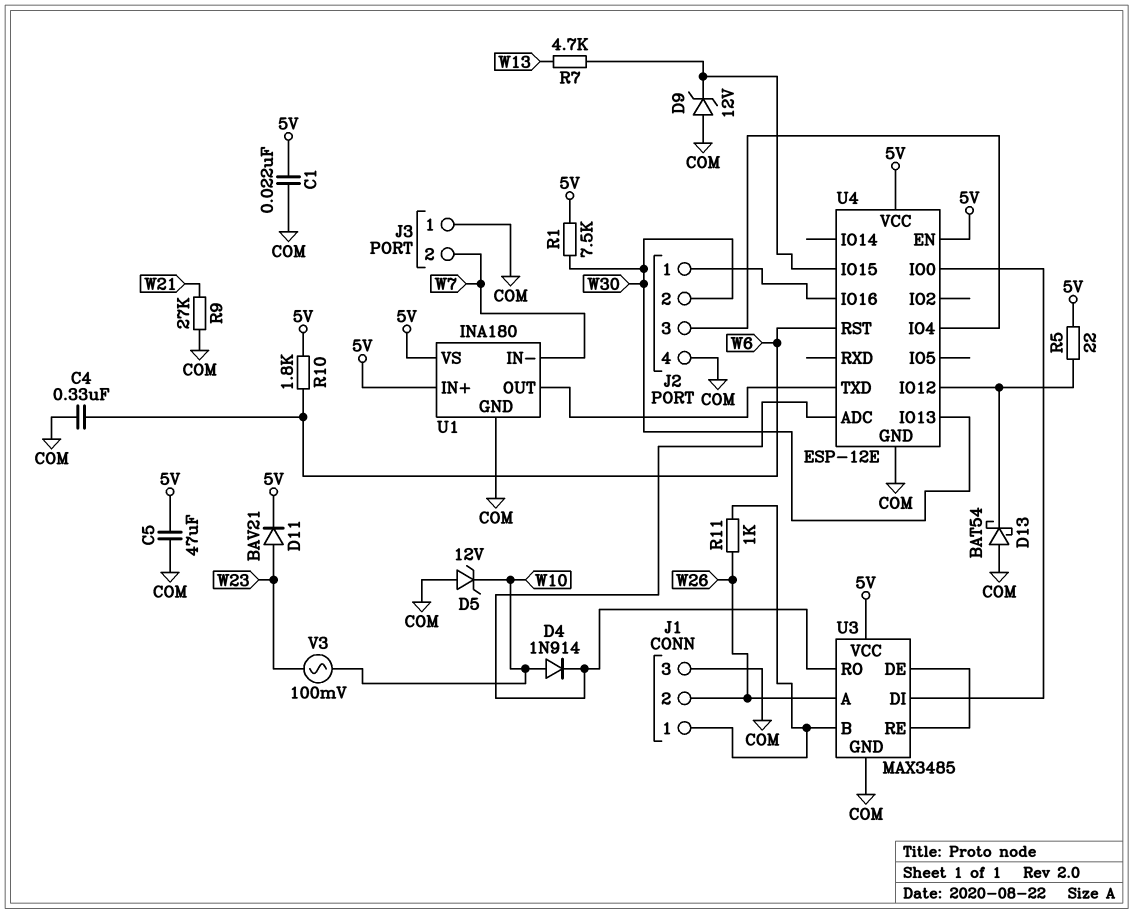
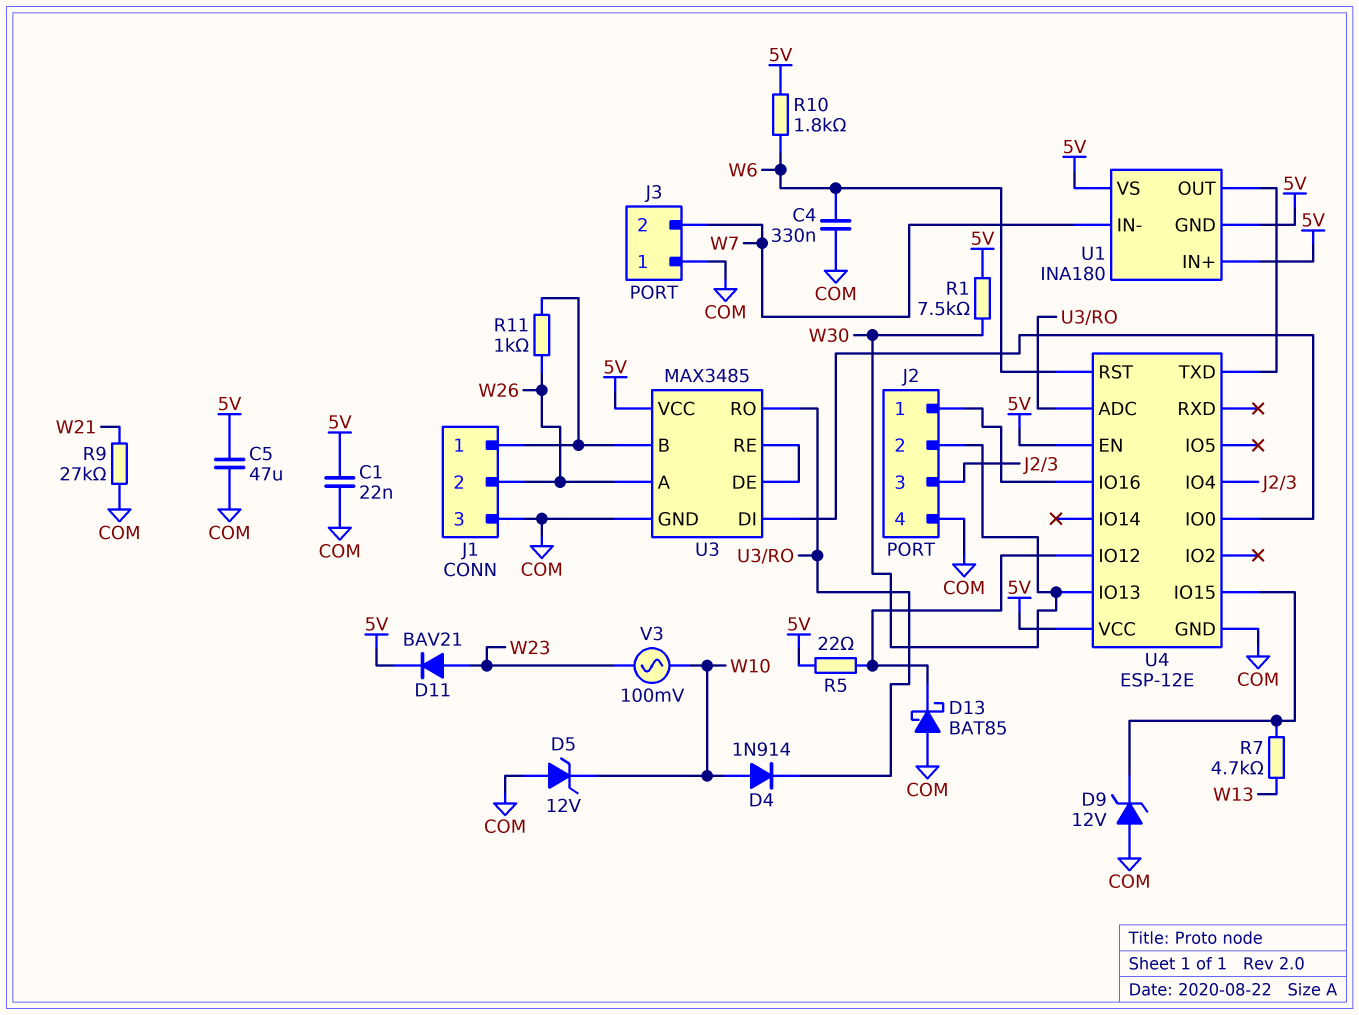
D13: schottky BAT54 (A COM, K U4/IO12) -> schottky BAT85 (A COM, K U4/IO12)
U1 pin GND: COM -> 5V

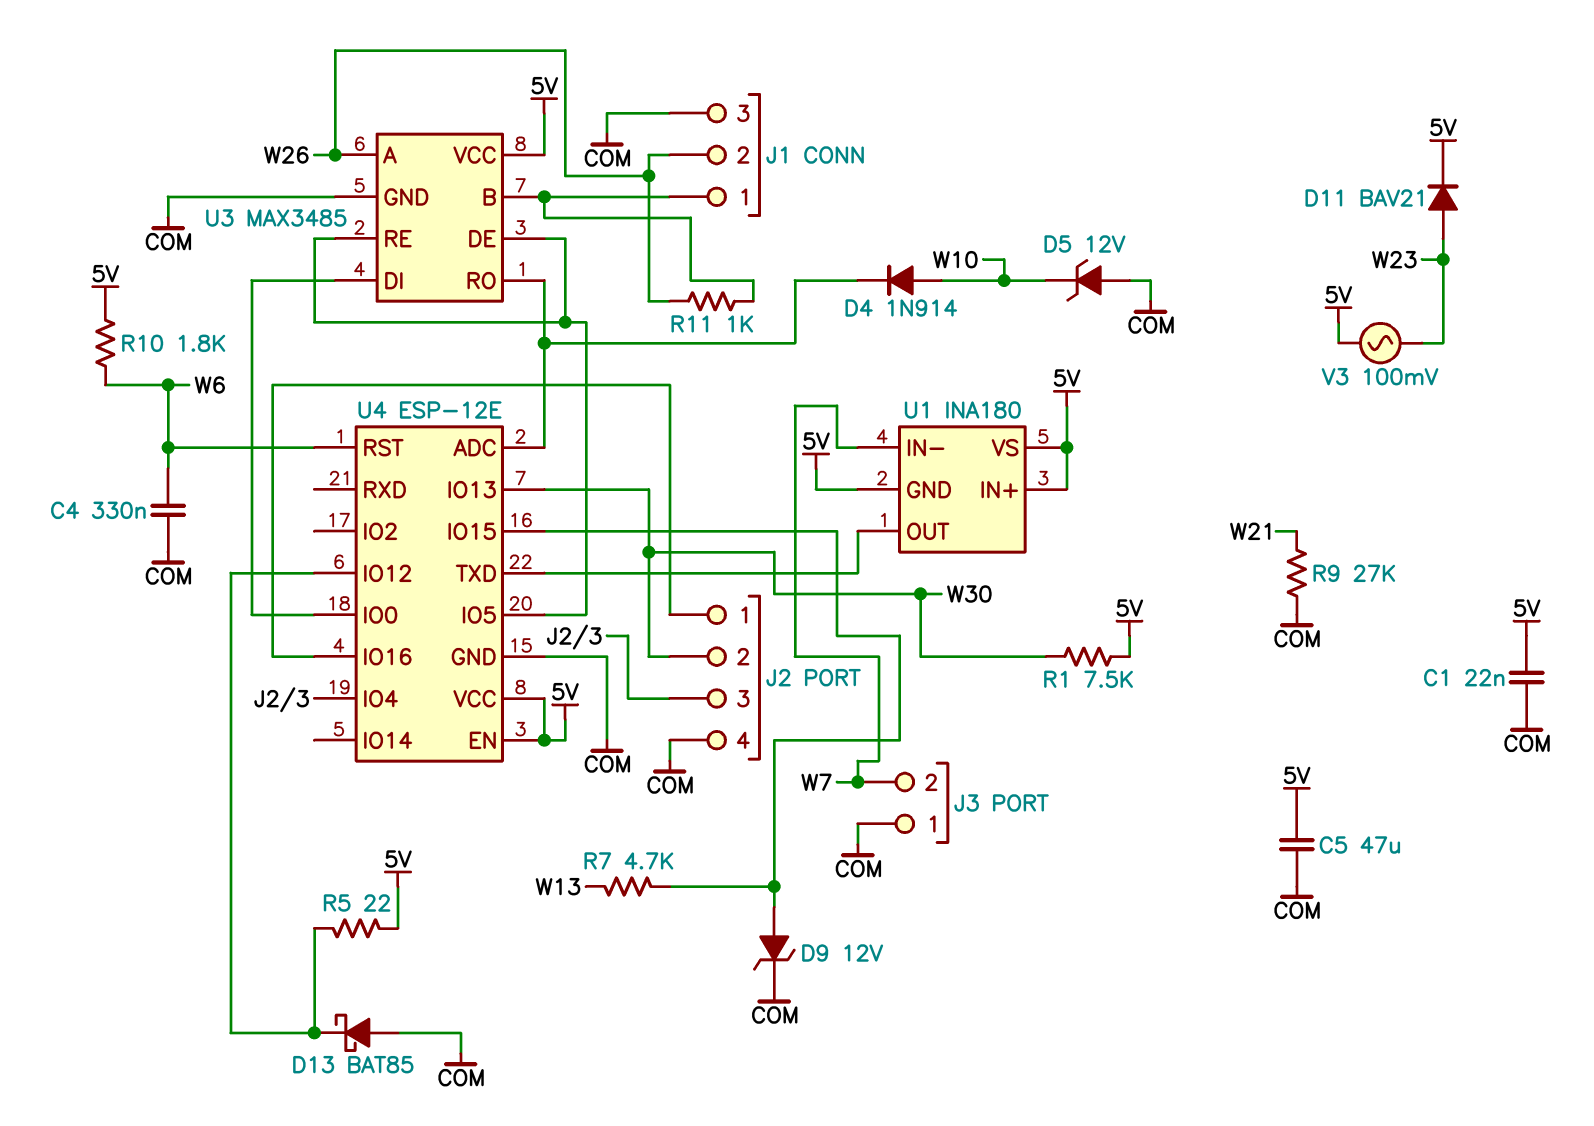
D9: zener 12V (A COM, K U4/IO15) -> zener 12V (A U4/IO15, K COM)
U4 pin IO5: none -> U3/DE
V3: AC 100mV (W10, W23) -> AC 100mV (5V, W23)

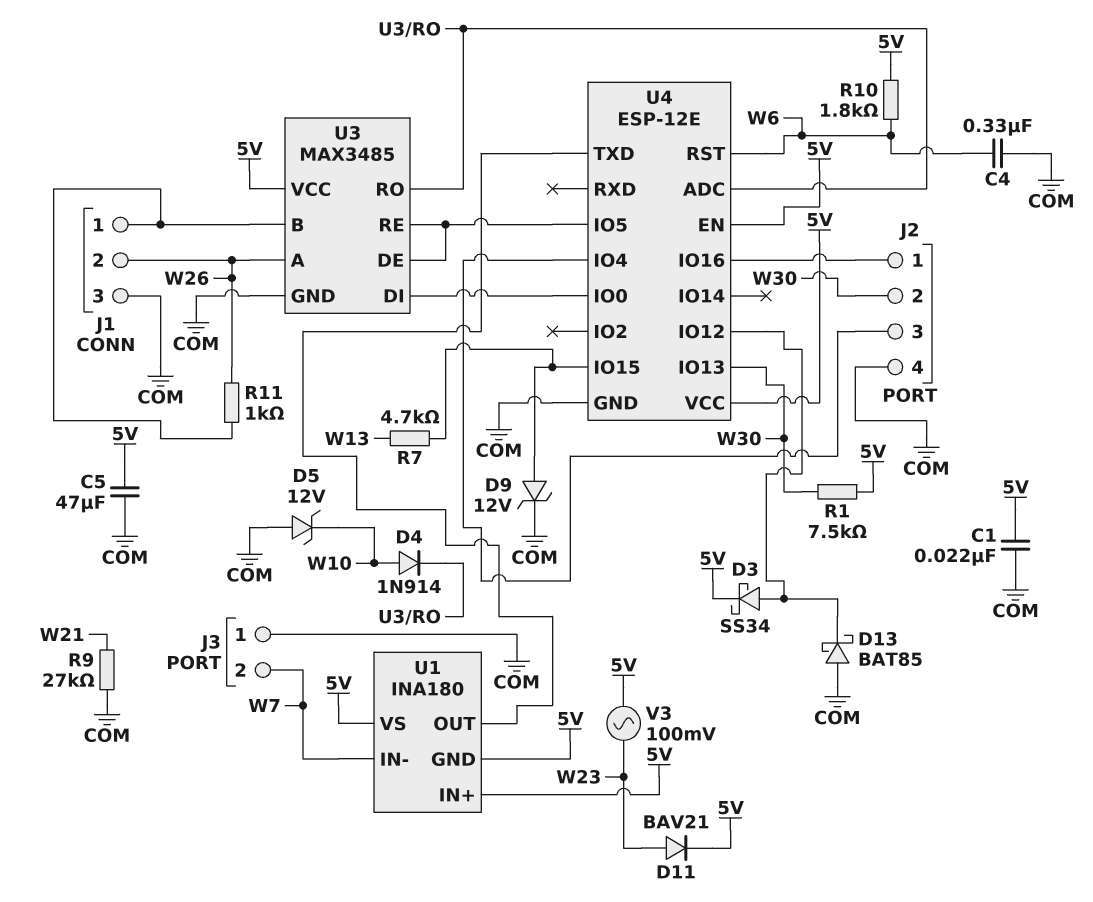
D3: none -> schottky SS34 (A U4/IO12, K 5V)
R5: 22 (5V, U4/IO12) -> none

